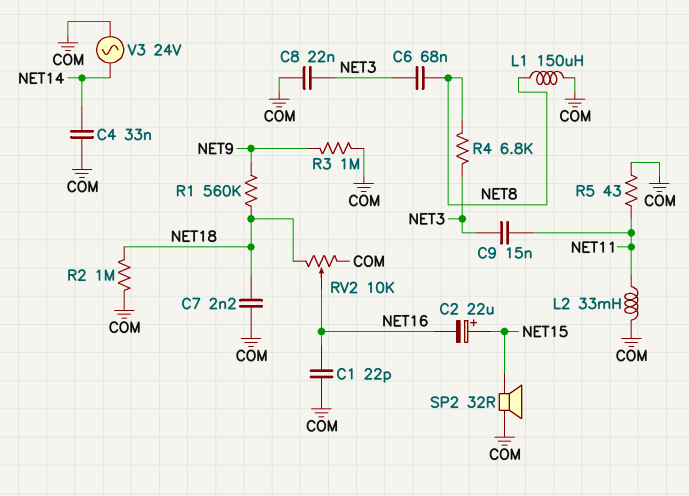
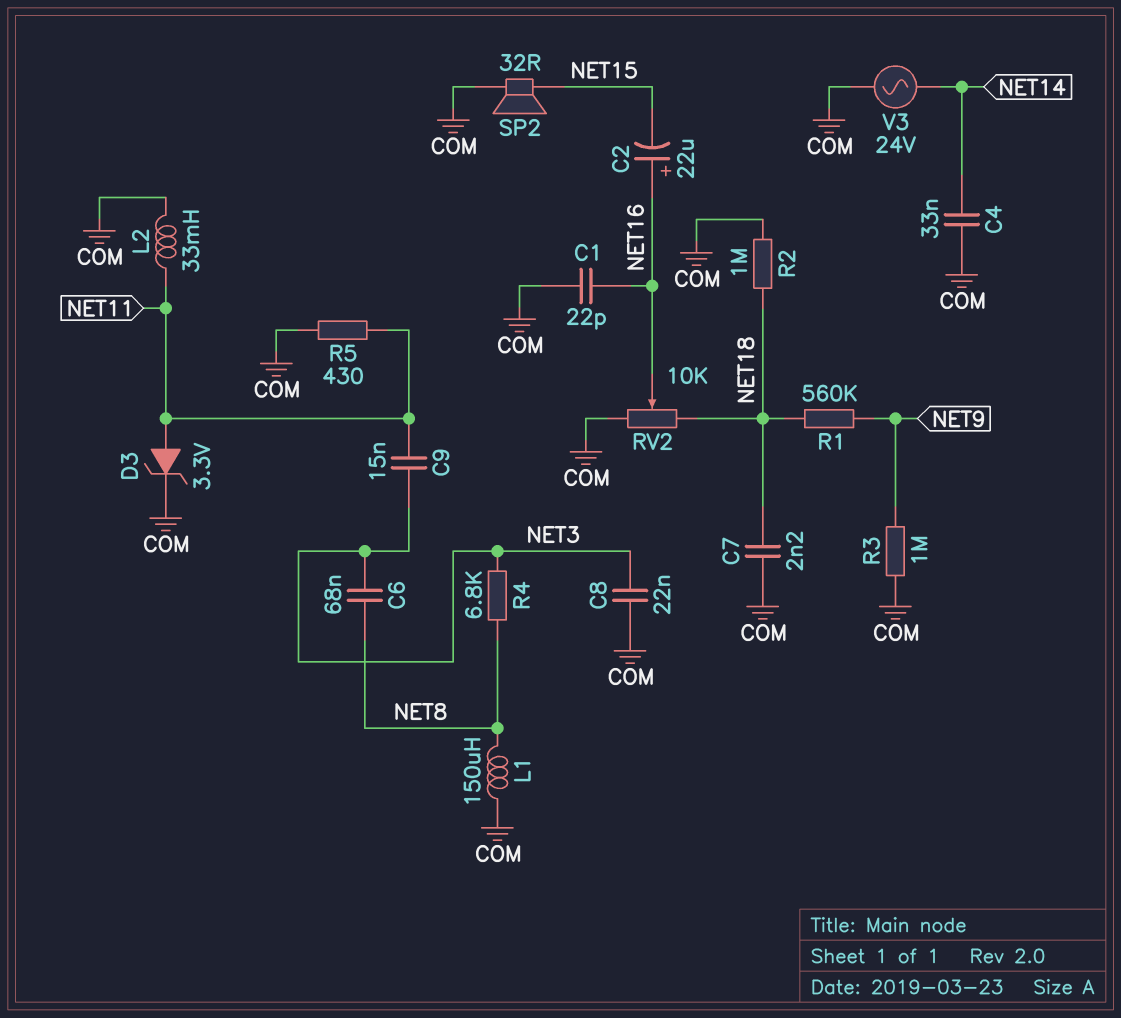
C2: 22uF (plus NET15, minus NET16) -> 22uF (plus NET16, minus NET15)
D3: none -> zener 3.3V (A NET11, K COM)
R5: 43 (COM, NET11) -> 430 (COM, NET11)

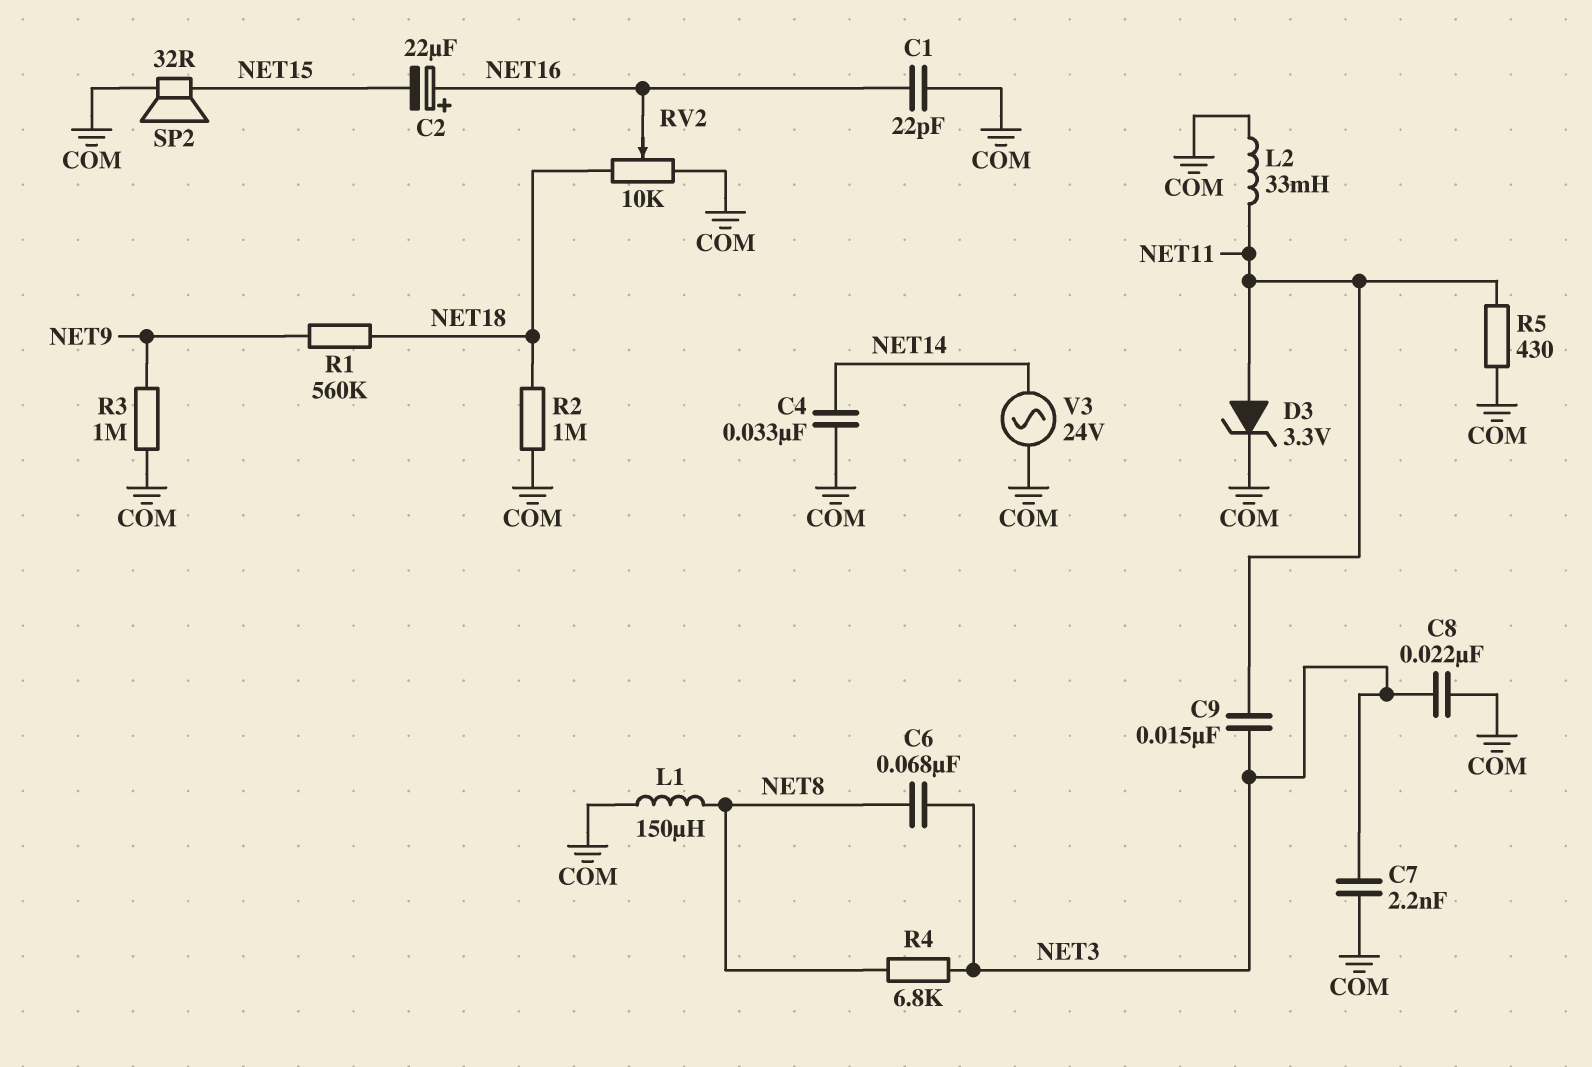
C7: 2.2nF (COM, NET18) -> 2.2nF (COM, NET3)

